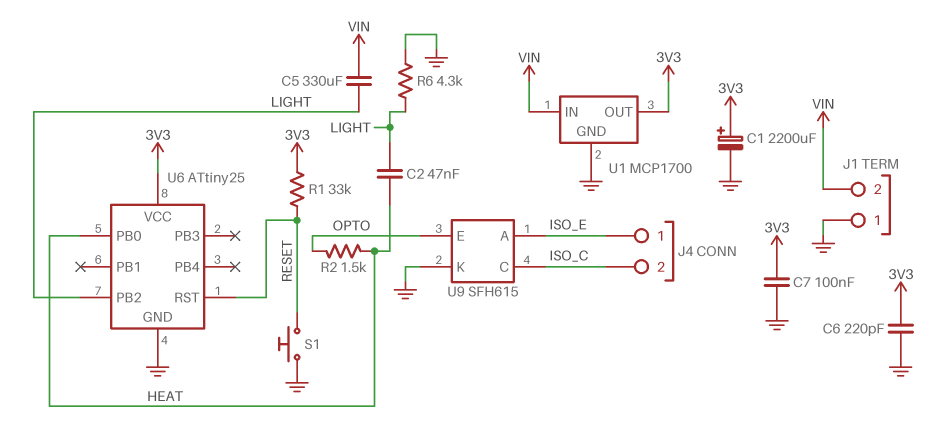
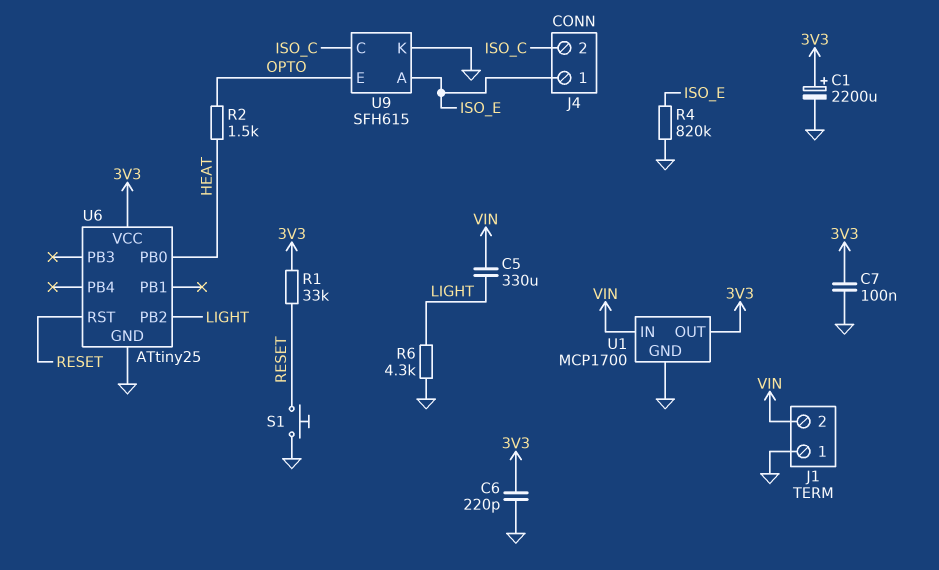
C2: 47nF (HEAT, LIGHT) -> none
R4: none -> 820k (GND, ISO_E)

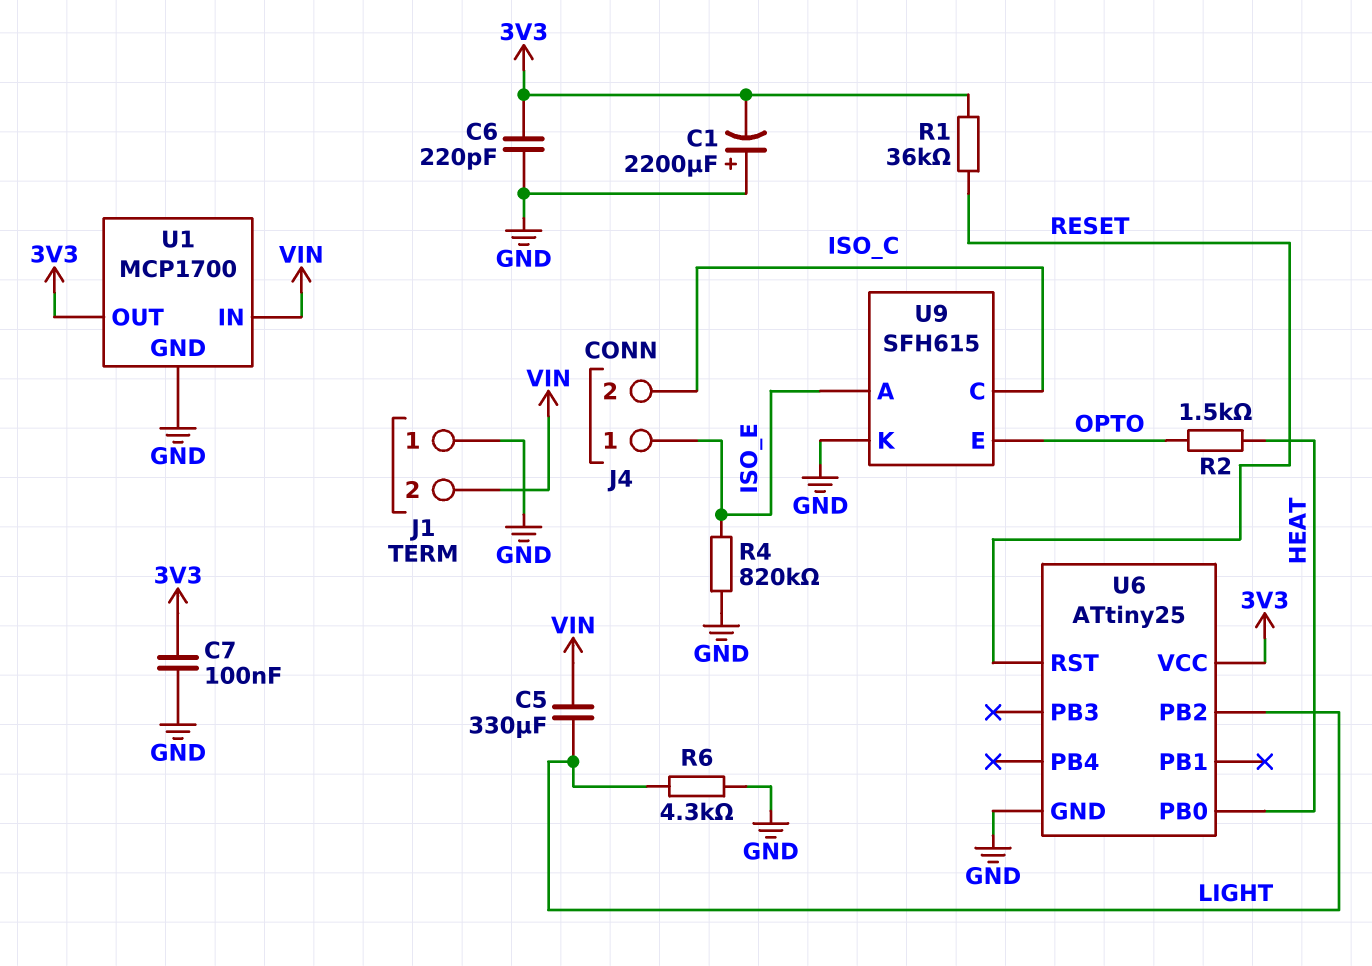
C1: 2200uF (plus 3V3, minus GND) -> 2200uF (plus GND, minus 3V3)
R1: 33k (3V3, RESET) -> 36k (3V3, RESET)
S1: button (GND, RESET) -> none

